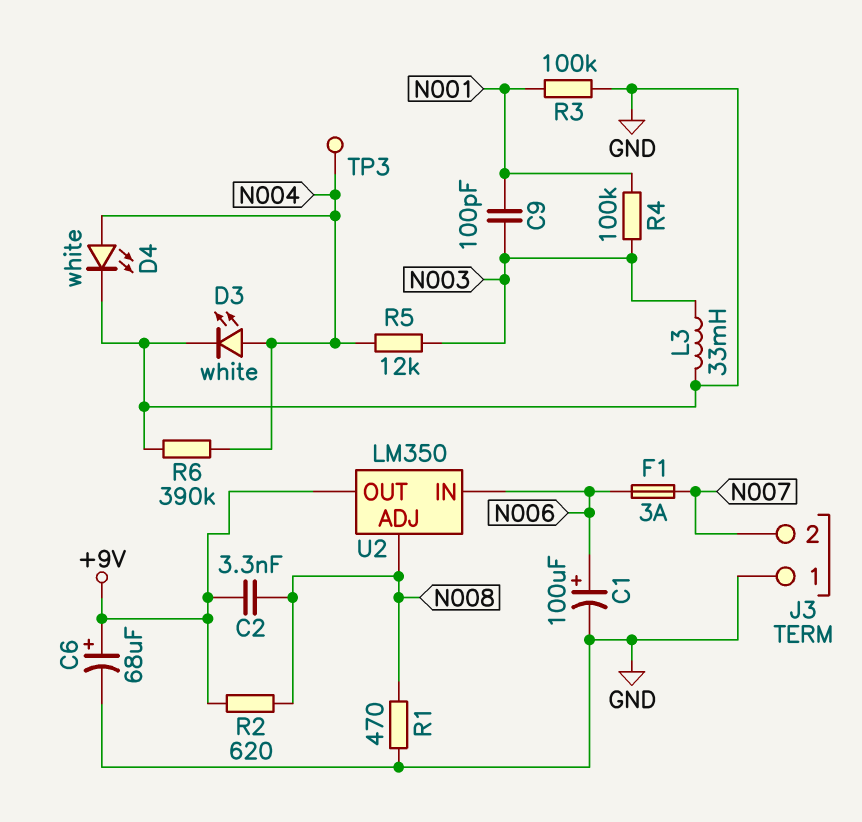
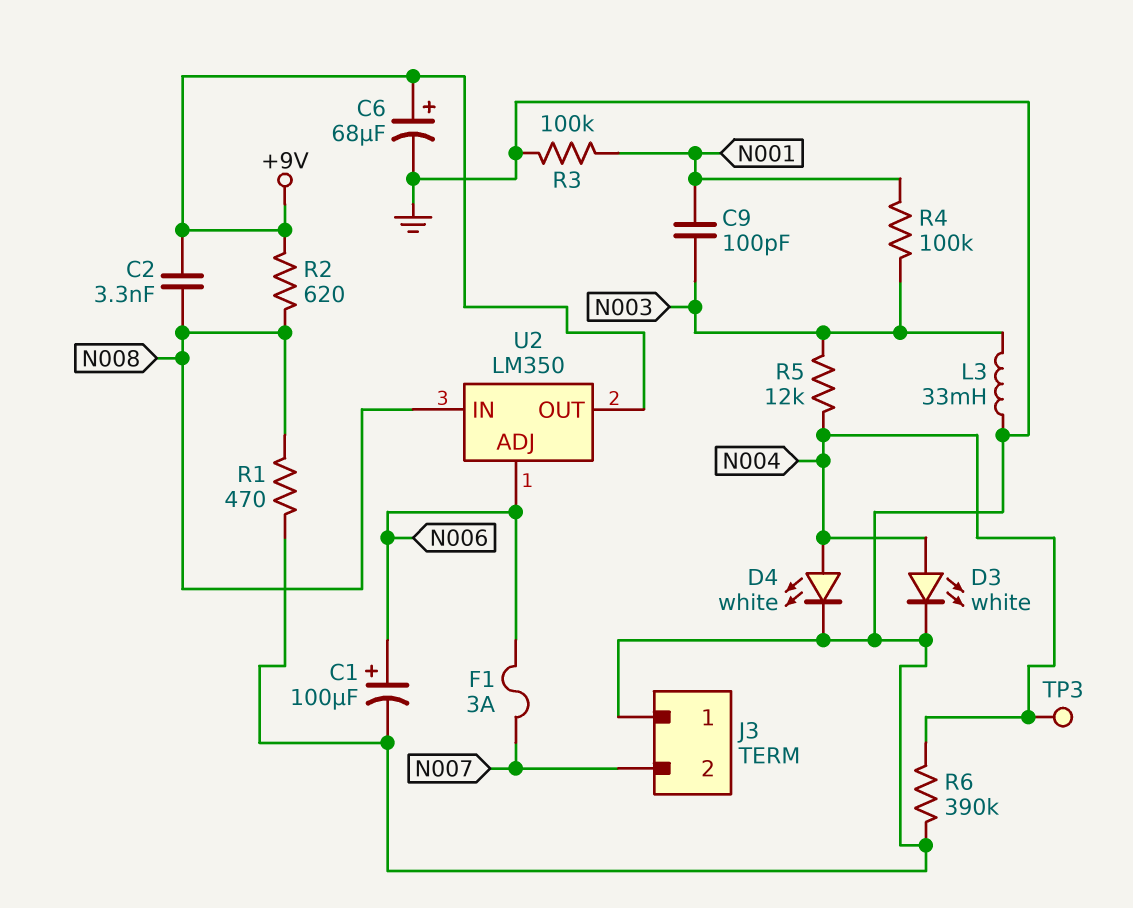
U2 pin ADJ: N008 -> N006
U2 pin IN: N006 -> N008

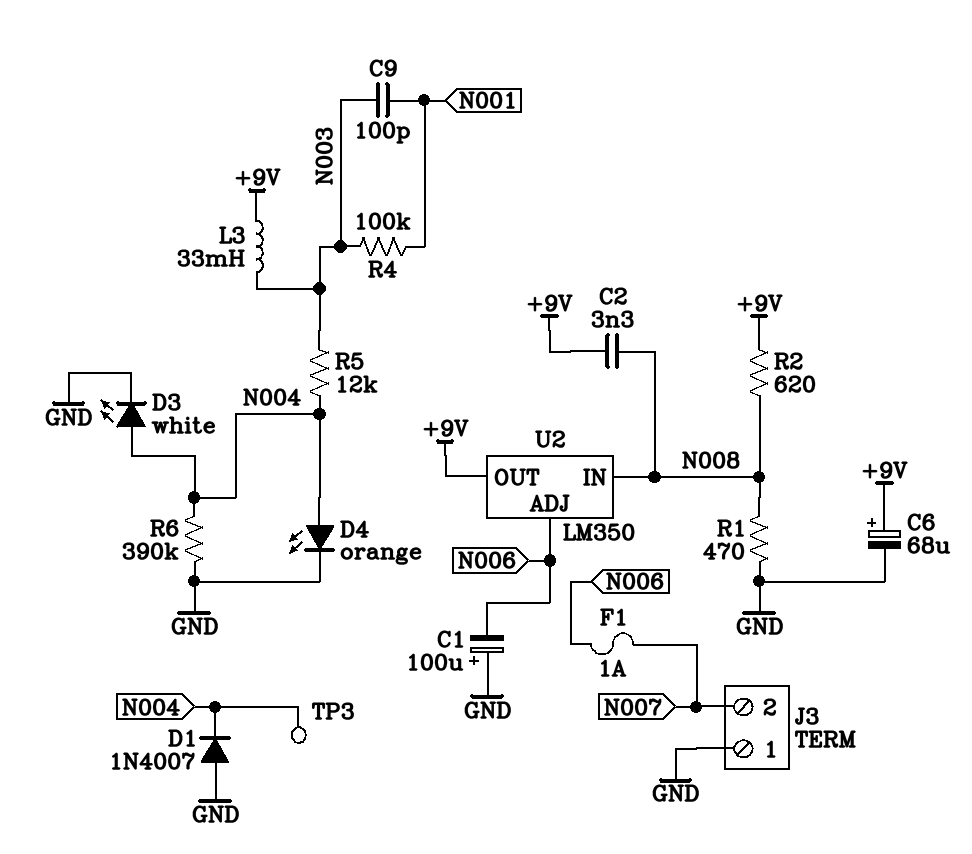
C1: 100uF (plus N006, minus GND) -> 100uF (plus GND, minus N006)
D1: none -> diode 1N4007 (A GND, K N004)
D4: LED white (A N004, K GND) -> LED orange (A N004, K GND)
F1: 3A (N006, N007) -> 1A (N006, N007)
L3: 33mH (GND, N003) -> 33mH (+9V, N003)
R3: 100k (GND, N001) -> none

